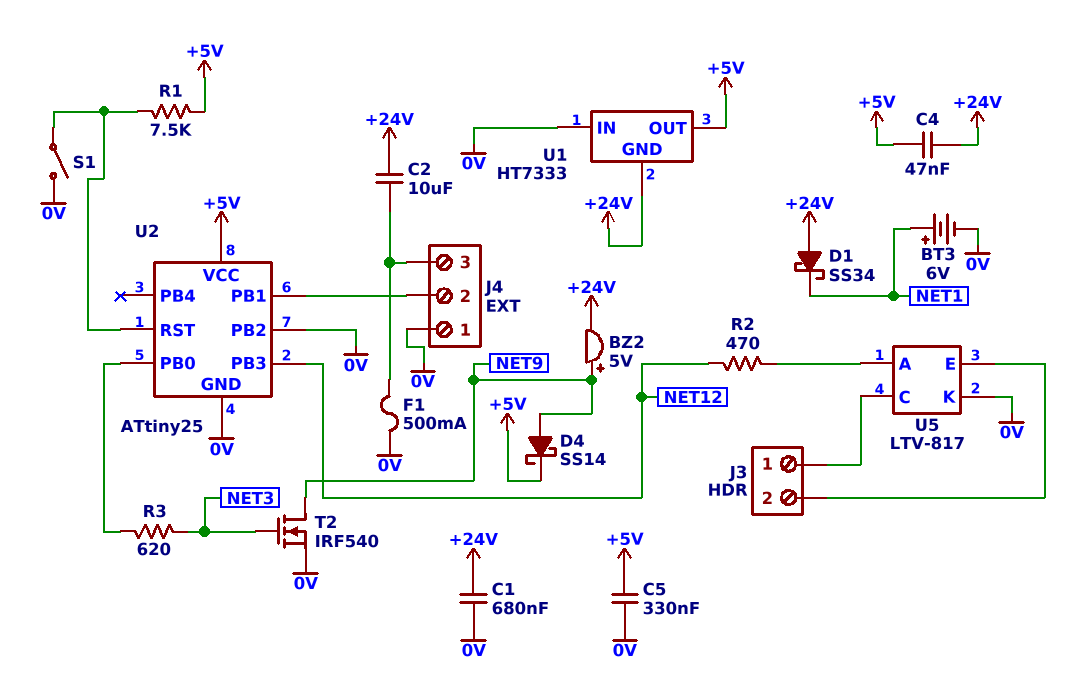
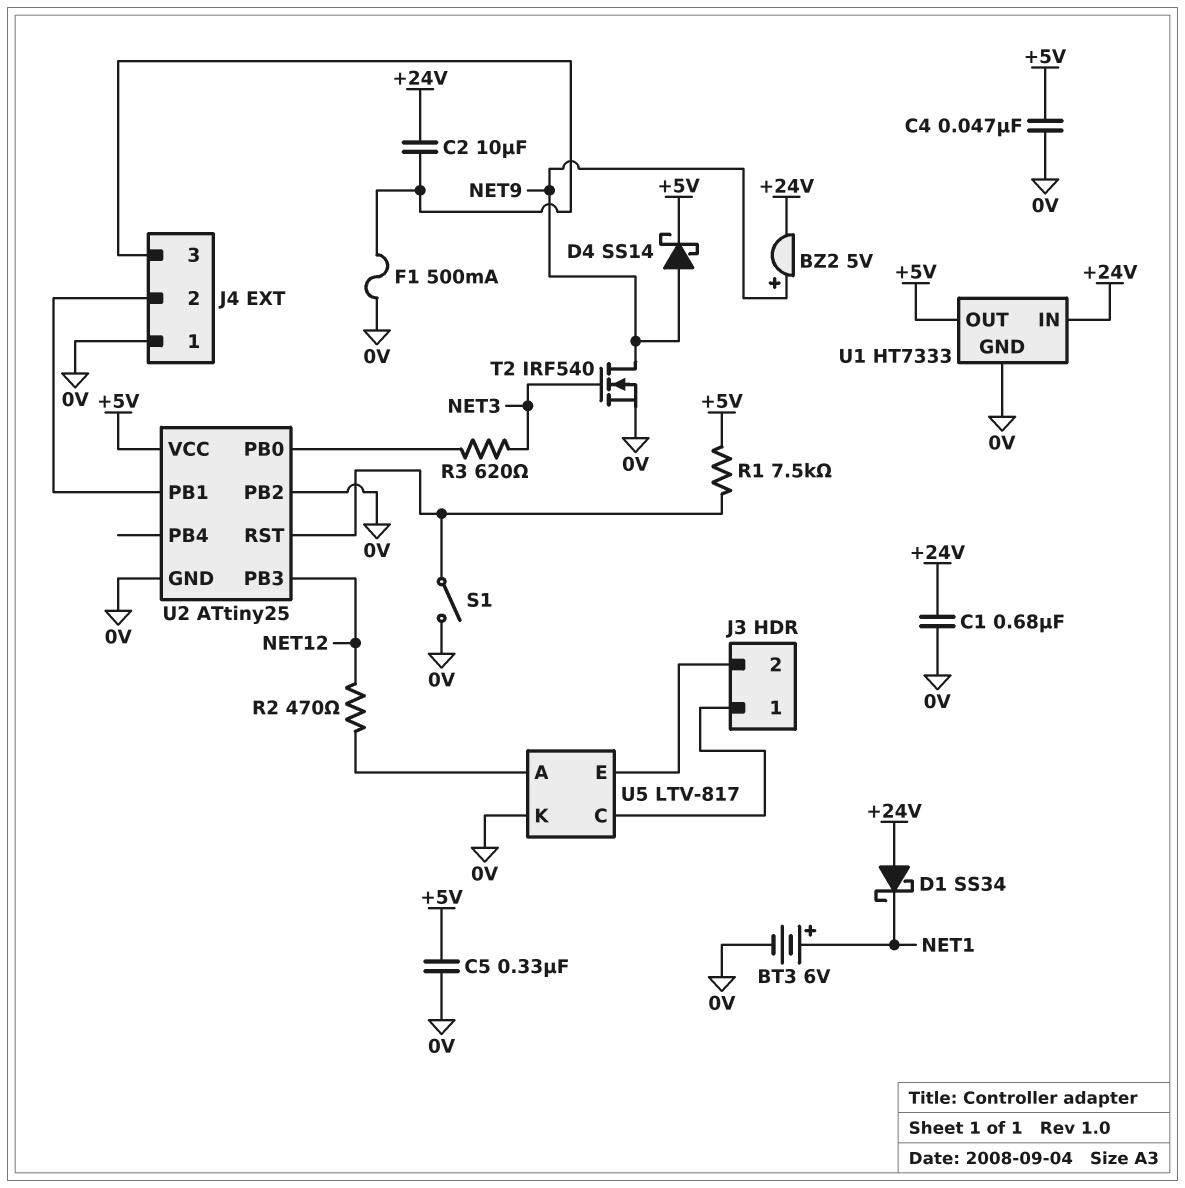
C4: 47nF (+5V, +24V) -> 47nF (+5V, 0V)
U1 pin GND: +24V -> 0V
U1 pin IN: 0V -> +24V

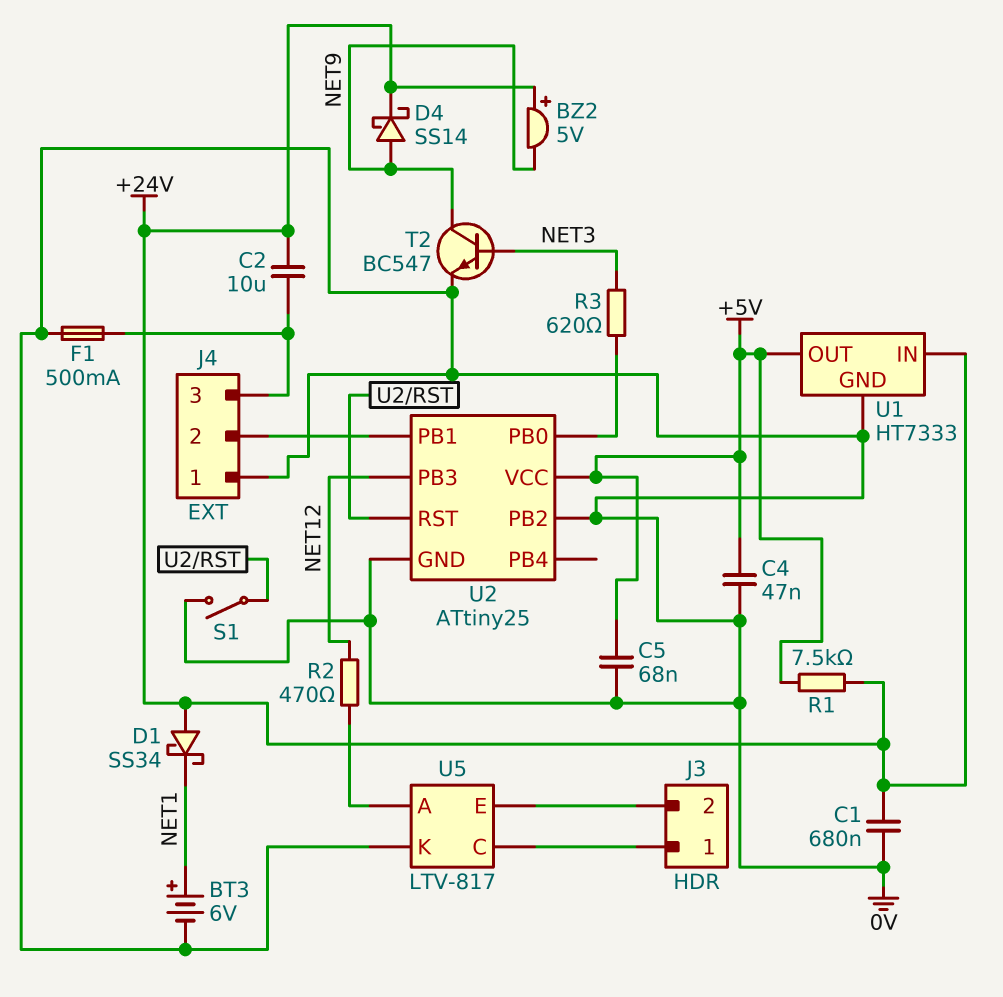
BZ2: buzzer 5V (plus NET9, minus +24V) -> buzzer 5V (plus +24V, minus NET9)
C5: 330nF (+5V, 0V) -> 68nF (+5V, 0V)
D4: schottky SS14 (A NET9, K +5V) -> schottky SS14 (A NET9, K +24V)
R1: 7.5k (+5V, U2/RST) -> 7.5k (+5V, +24V)
T2: NMOS IRF540 (G NET3, D NET9, S 0V) -> NPN BC547 (B NET3, C NET9, E 0V)

